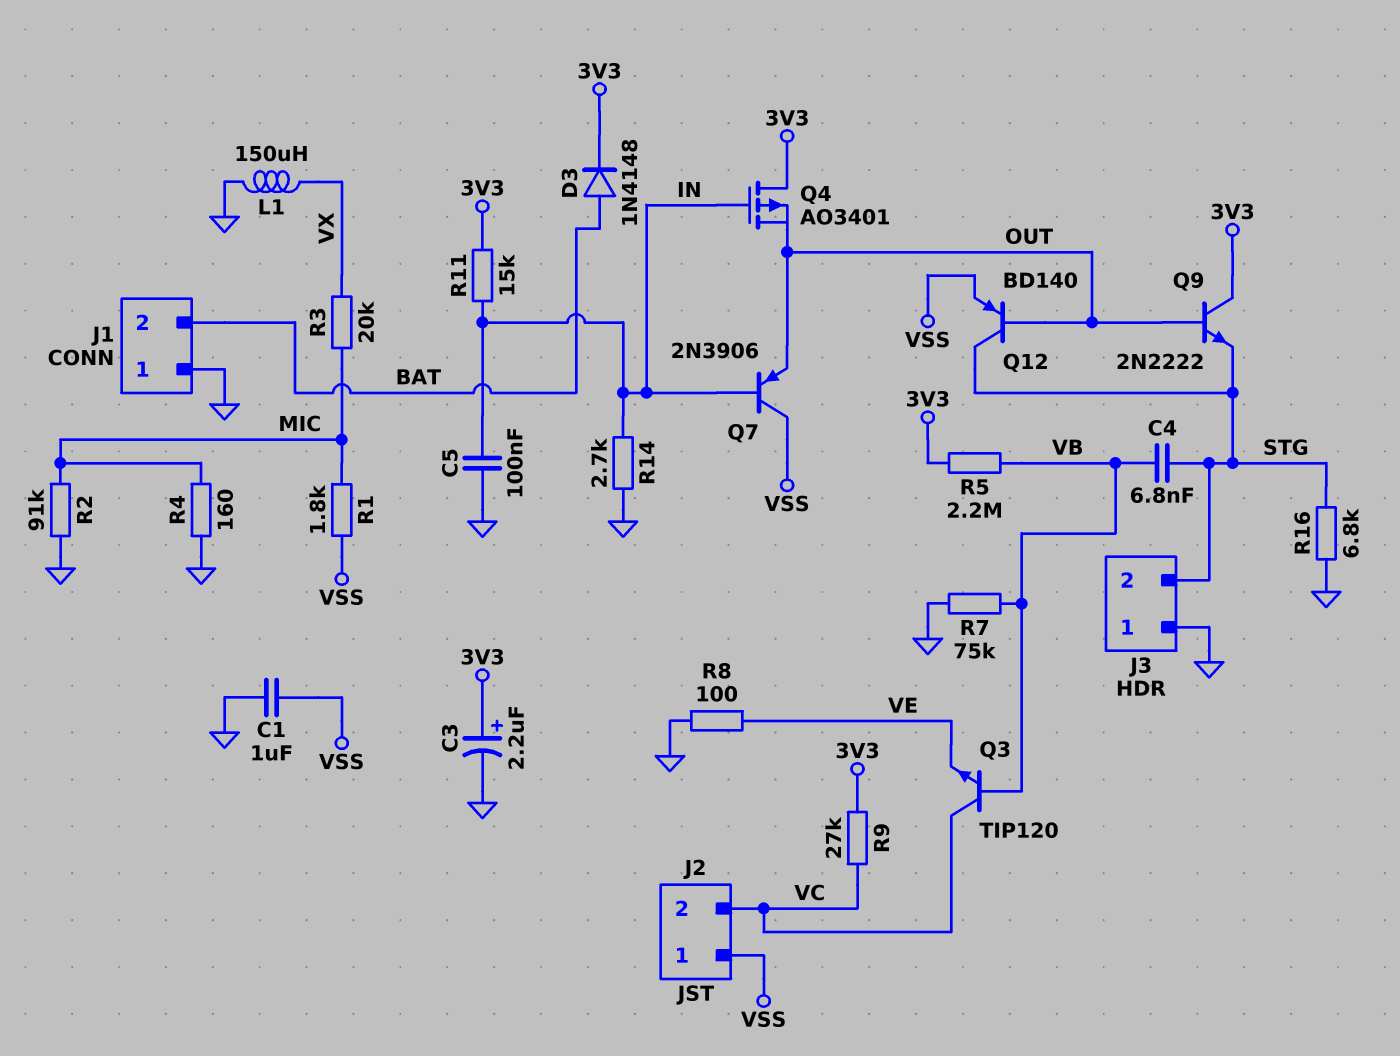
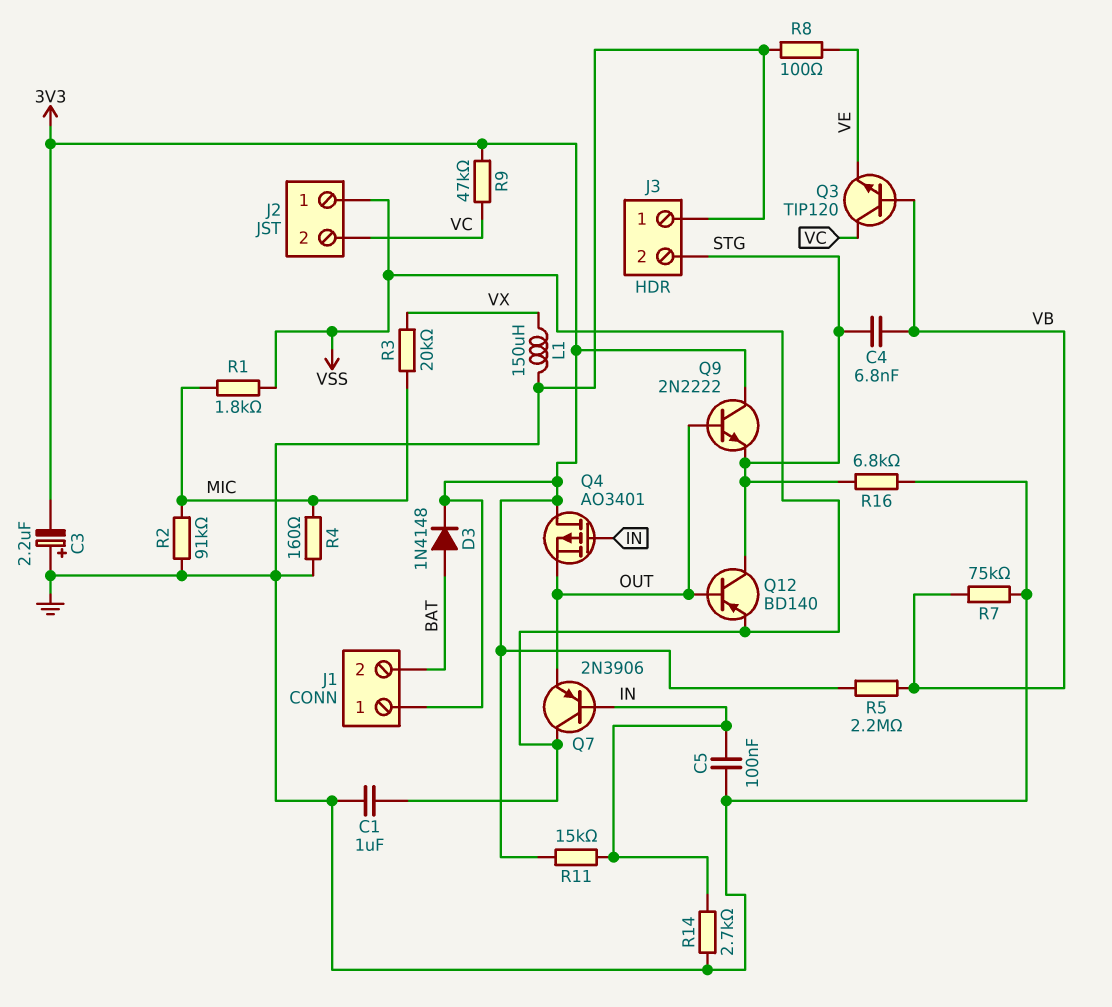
C3: 2.2uF (plus 3V3, minus GND) -> 2.2uF (plus GND, minus 3V3)
J1 pin 1: GND -> 3V3
R9: 27k (3V3, VC) -> 47k (3V3, VC)

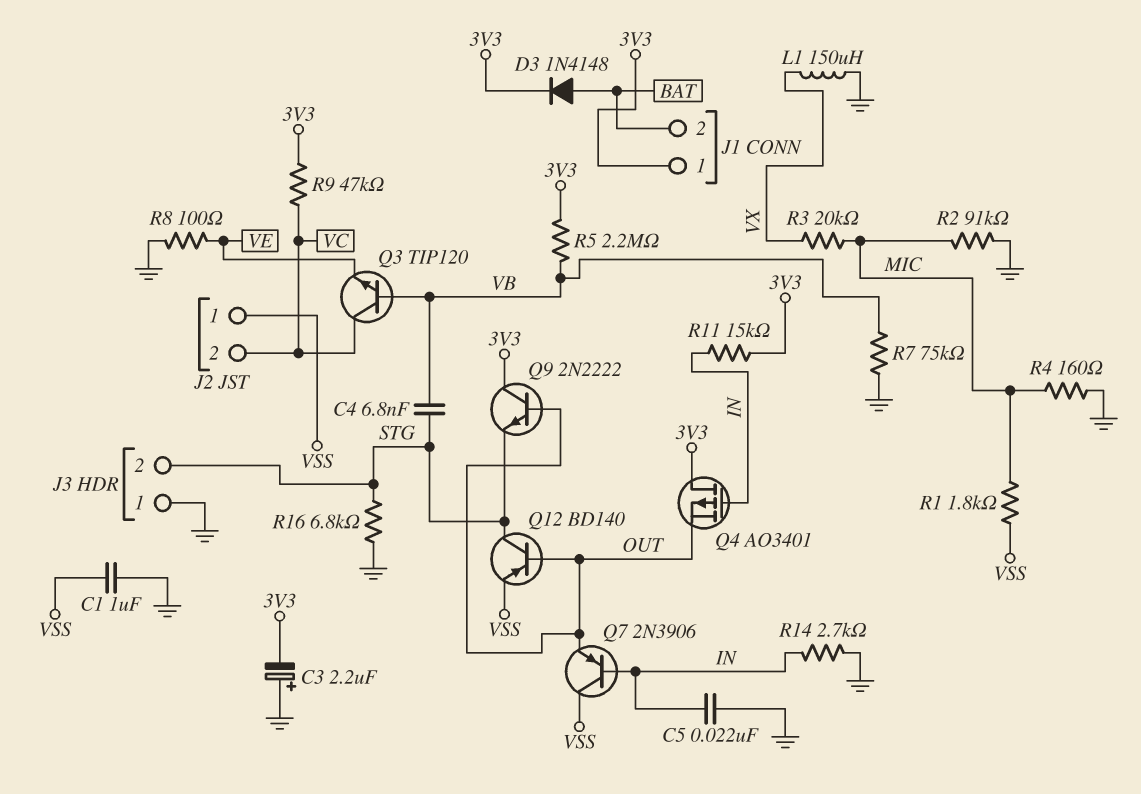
C5: 100nF (GND, IN) -> 22nF (GND, IN)

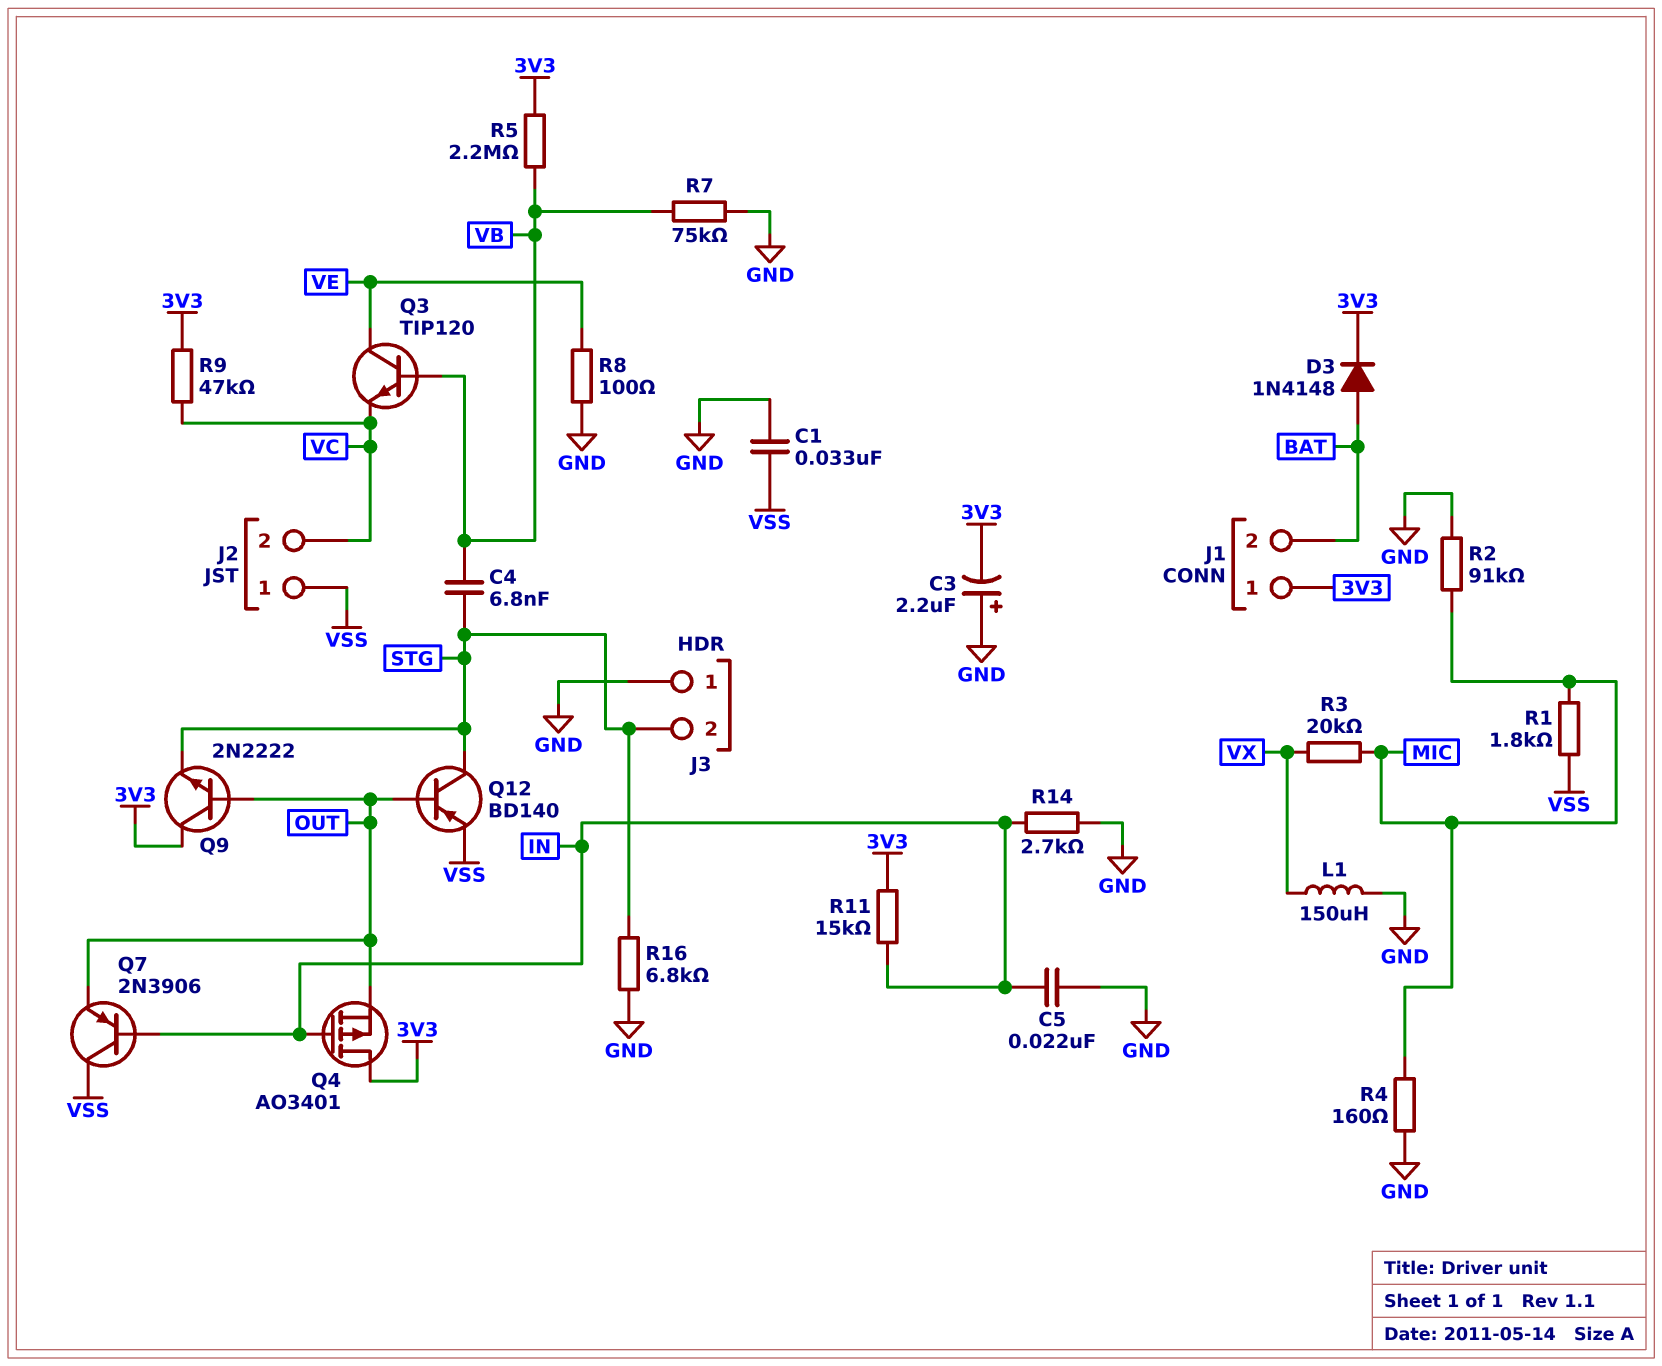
C1: 1uF (GND, VSS) -> 33nF (GND, VSS)
Q3: NPN TIP120 (B VB, C VC, E VE) -> NPN TIP120 (B VB, C VE, E VC)

